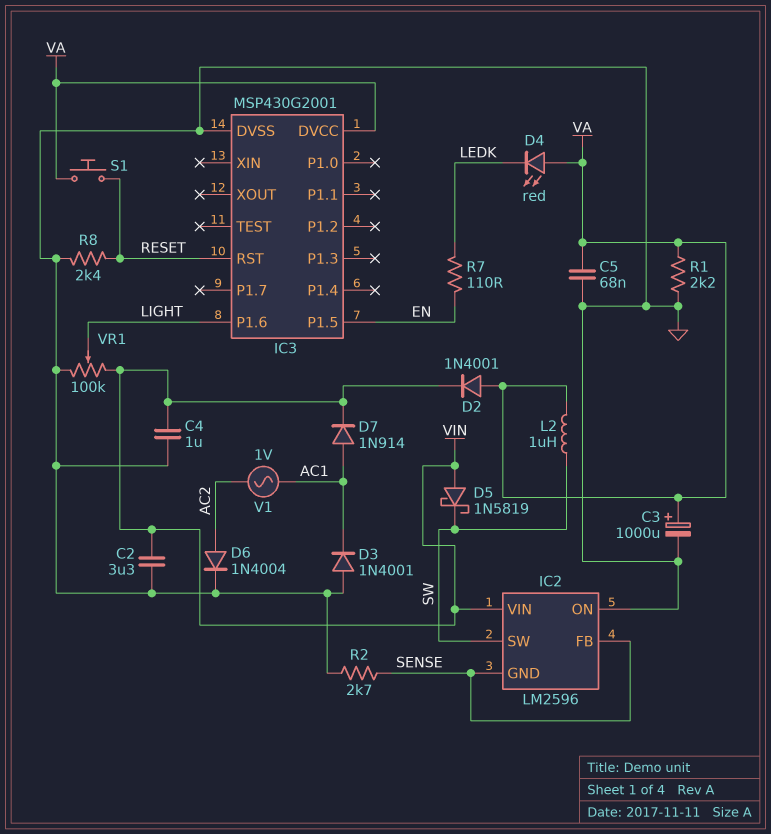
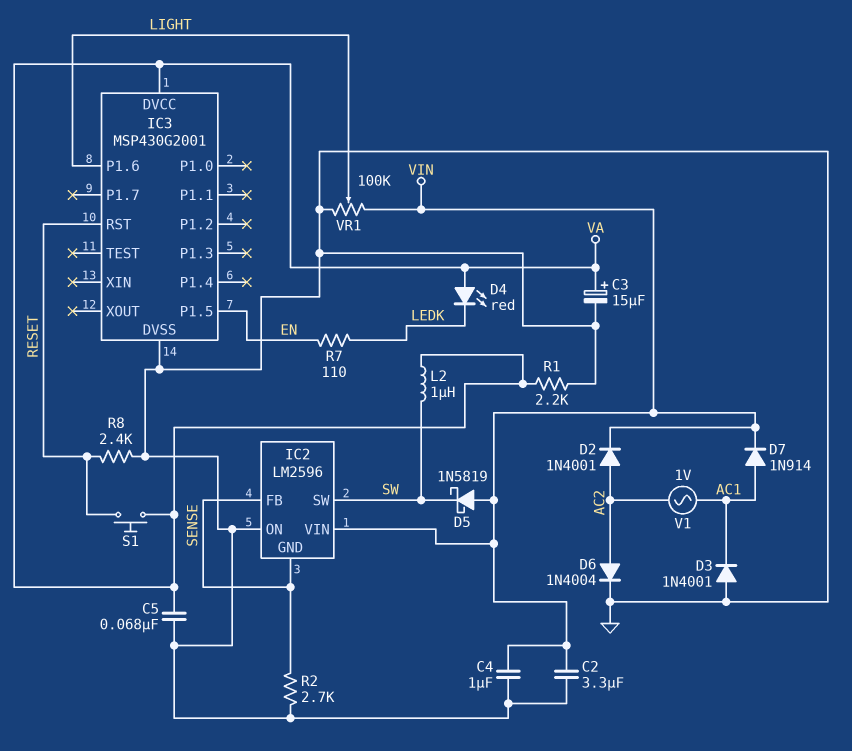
C3: 1000uF (plus VA, minus GND) -> 15uF (plus VA, minus GND)
D2: diode 1N4001 (A VA, K VIN) -> diode 1N4001 (A AC2, K VIN)

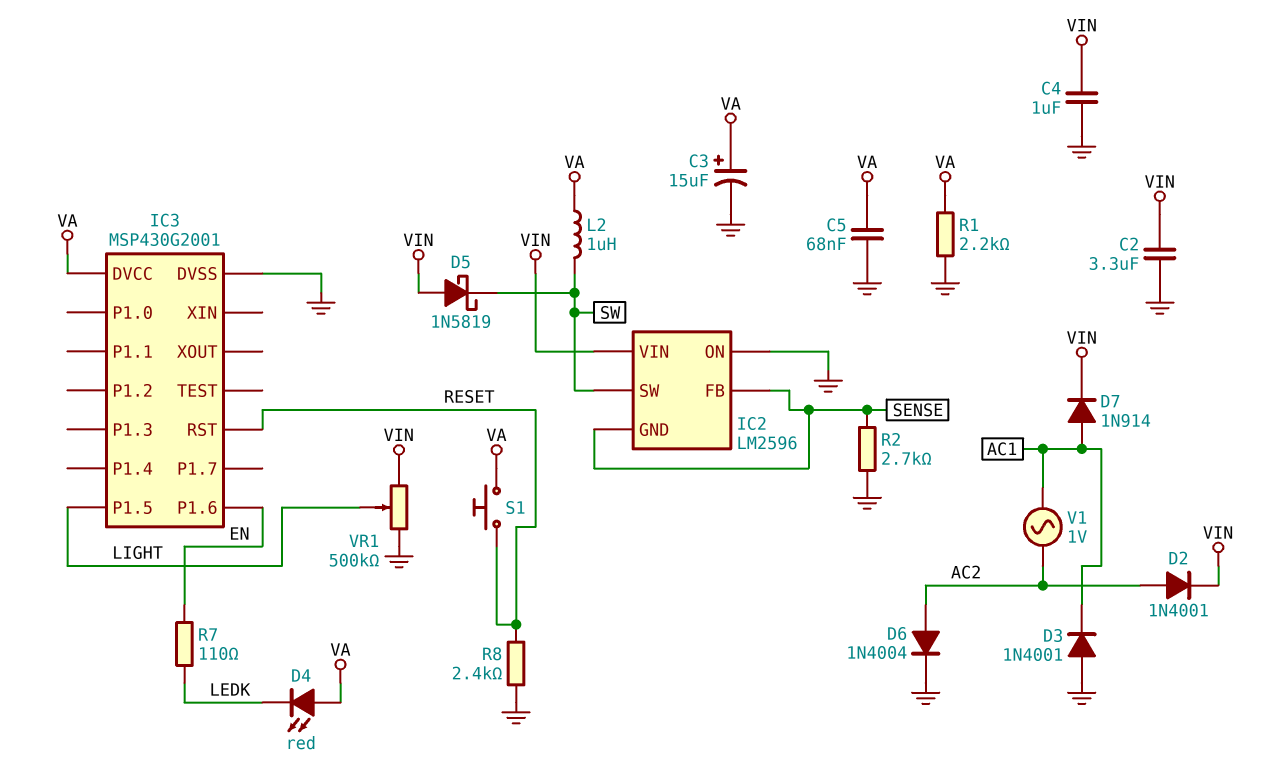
IC3 pin P1.5: EN -> LIGHT
IC3 pin P1.6: LIGHT -> EN
VR1: 100k (GND, VIN, wiper LIGHT) -> 500k (GND, VIN, wiper LIGHT)

